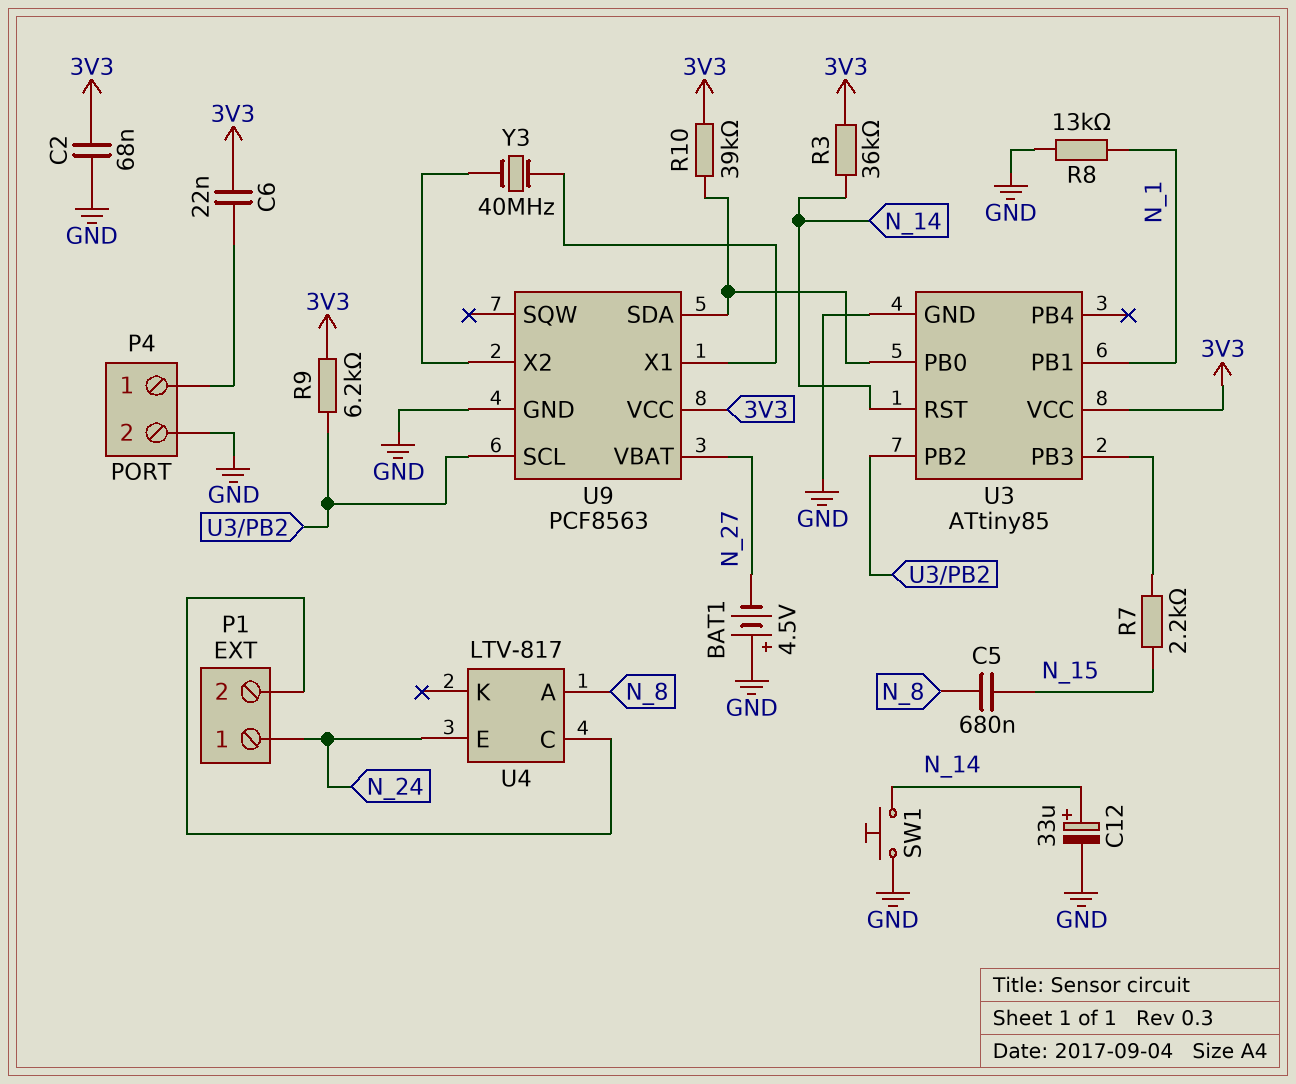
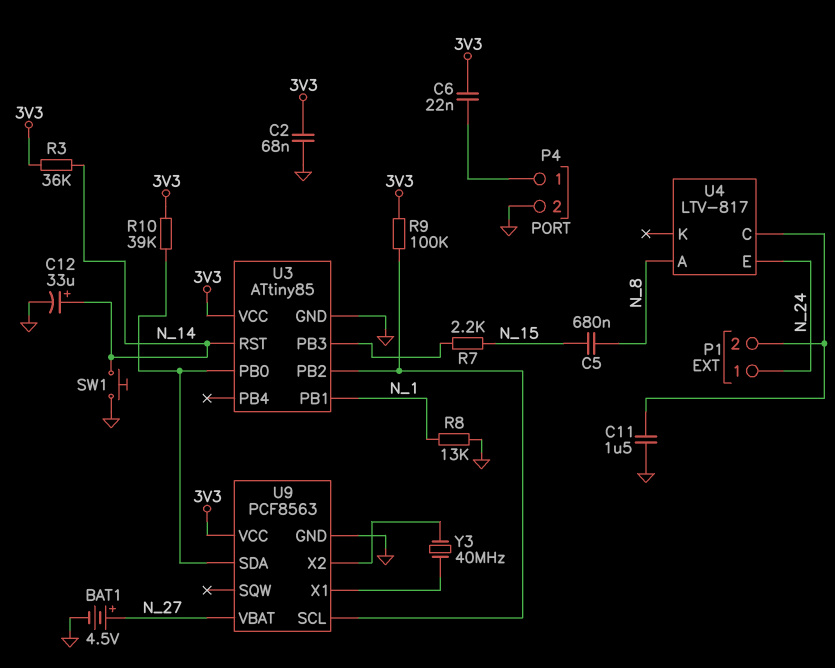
BAT1: 4.5V (plus GND, minus N_27) -> 4.5V (plus N_27, minus GND)
C11: none -> 1.5uF (GND, P1/2)
R9: 6.2k (3V3, U3/PB2) -> 100k (3V3, U3/PB2)

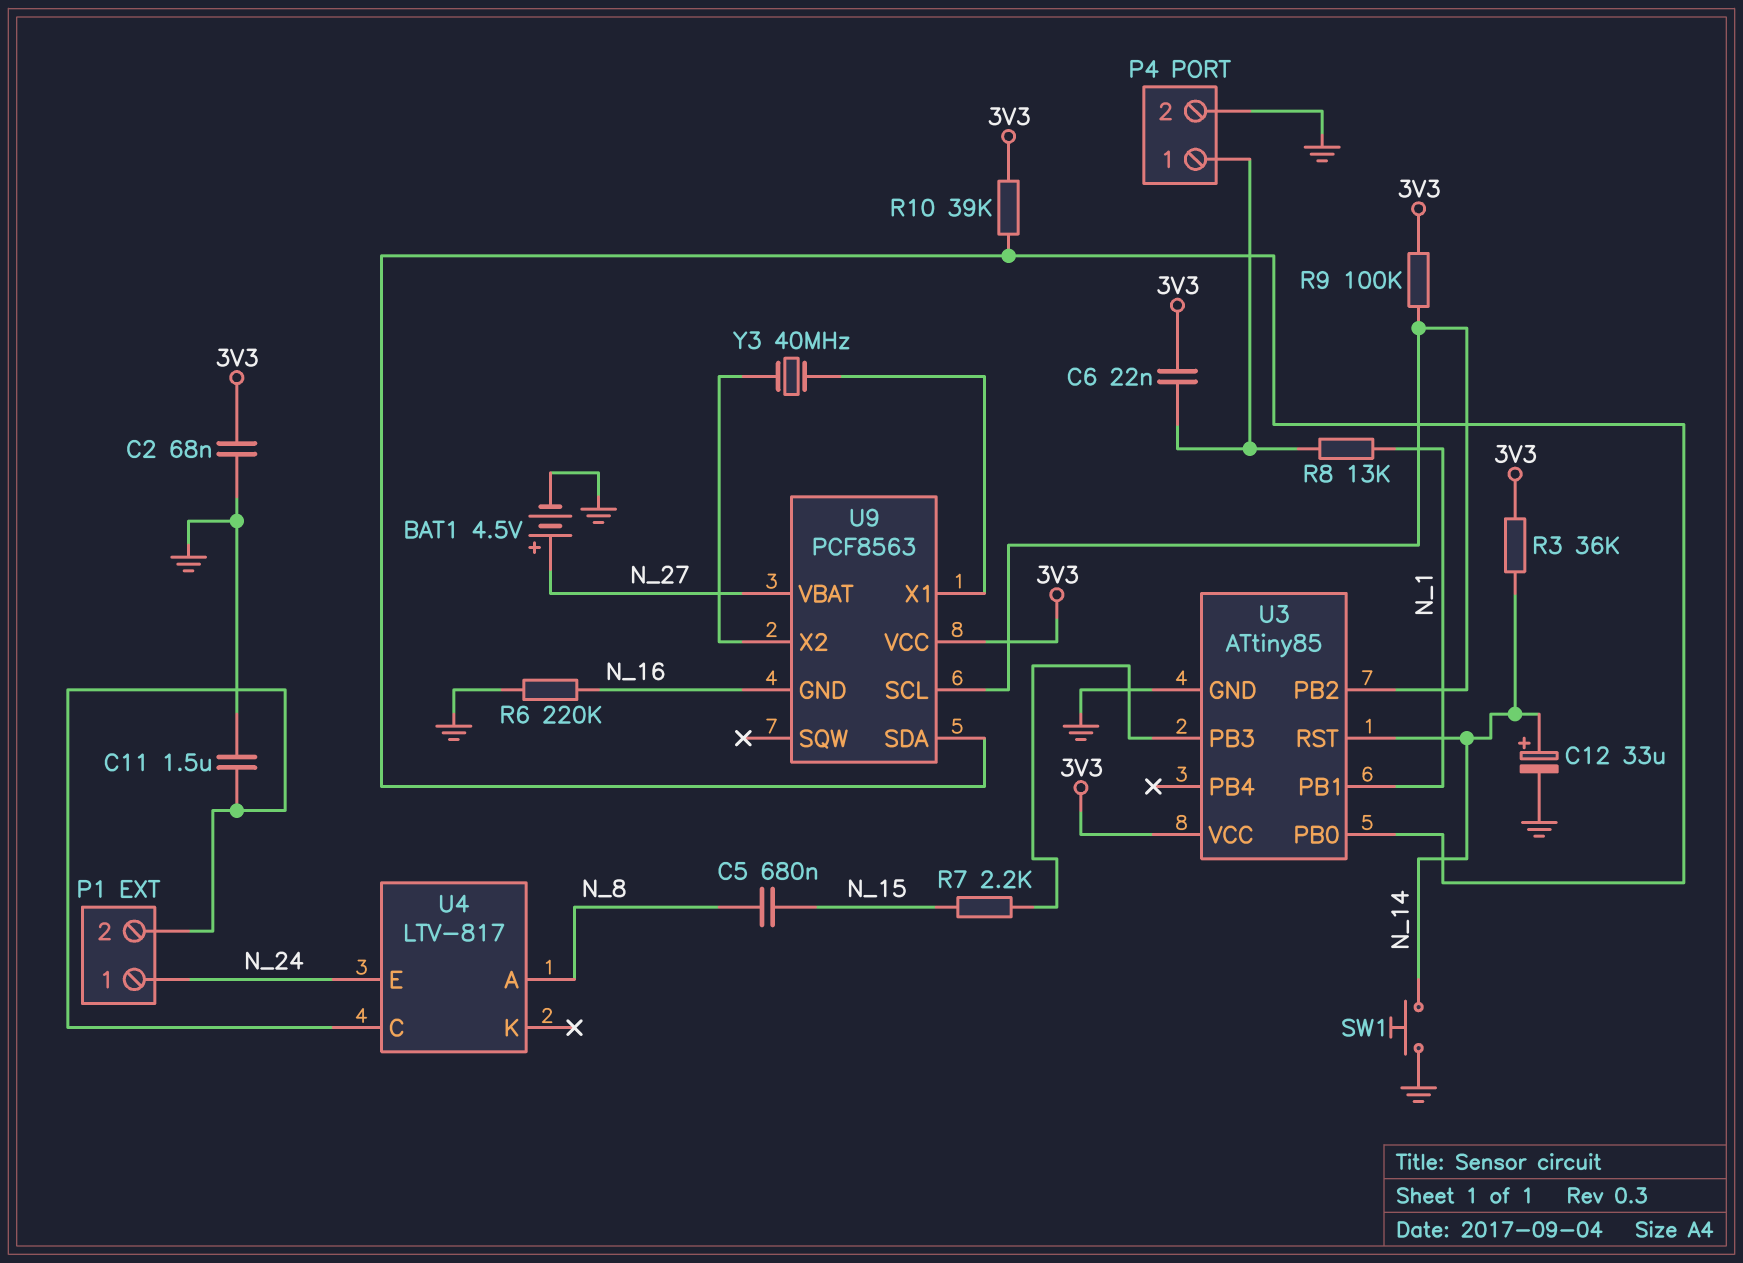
R6: none -> 220k (GND, N_16)
R8: 13k (GND, N_1) -> 13k (N_1, P4/1)
U9 pin GND: GND -> N_16

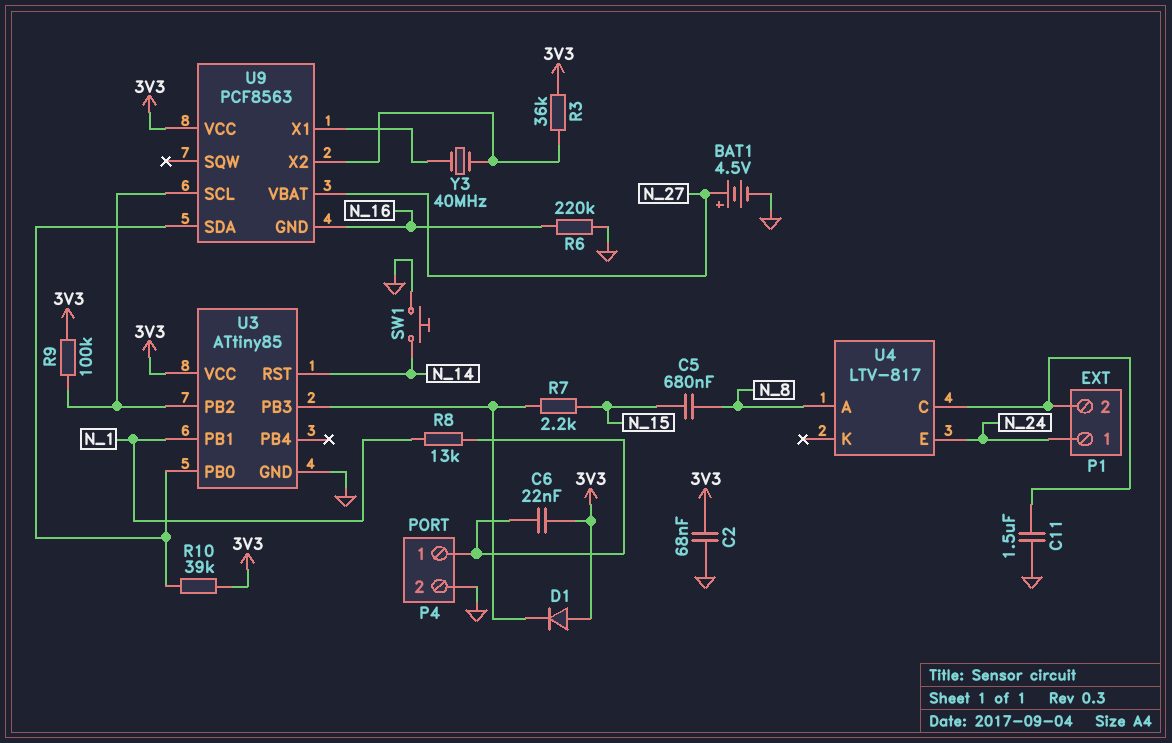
C12: 33uF (plus N_14, minus GND) -> none
D1: none -> diode (A 3V3, K U3/PB3)
R3: 36k (3V3, N_14) -> 36k (3V3, U9/X2)

